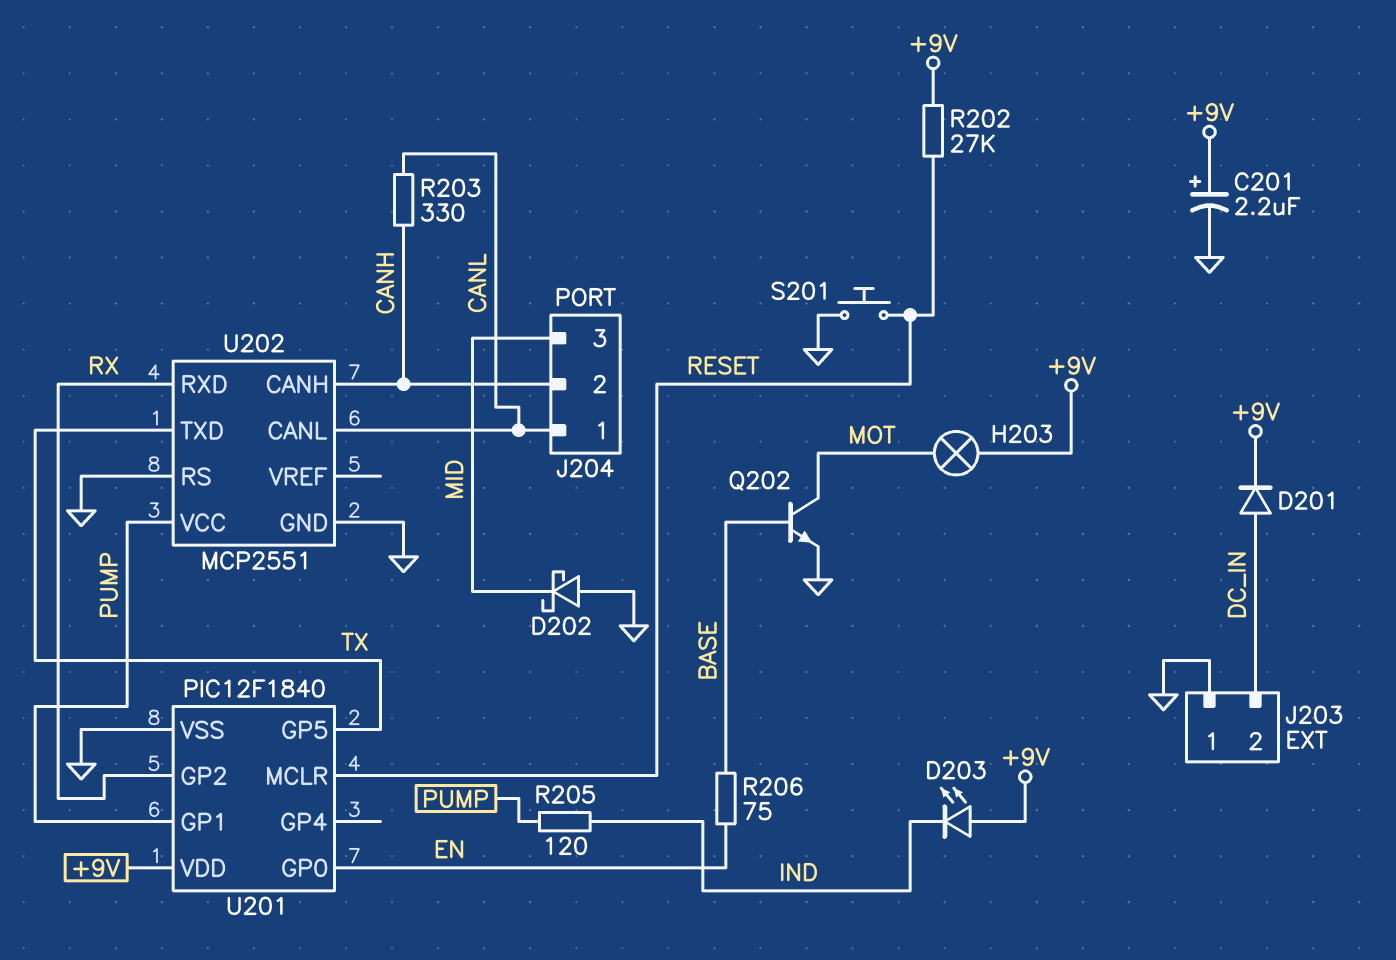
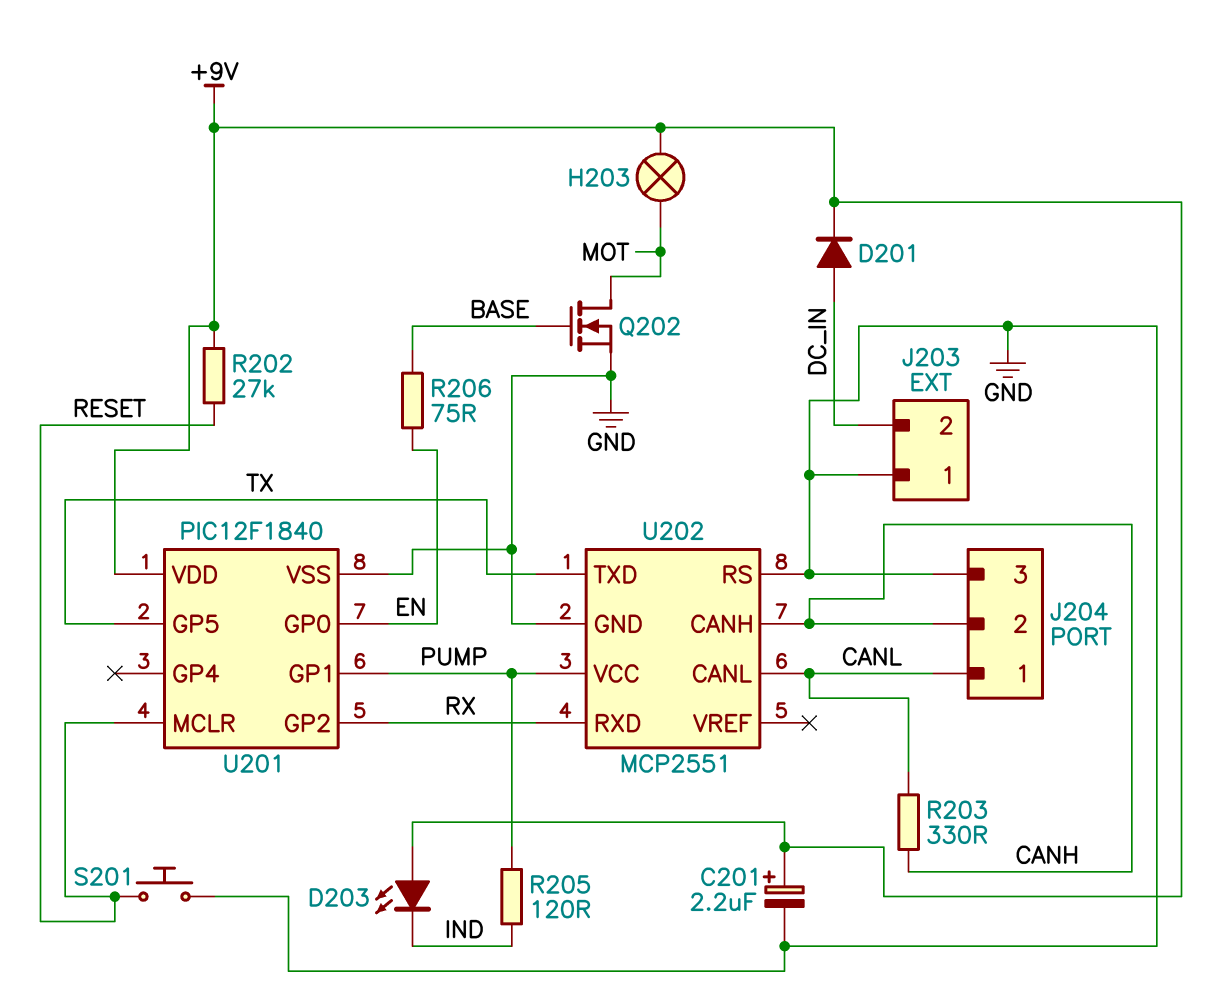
D202: schottky (A GND, K MID) -> none
J204 pin 3: MID -> GND
Q202: NPN (B BASE, C MOT, E GND) -> NMOS (G BASE, D MOT, S GND)

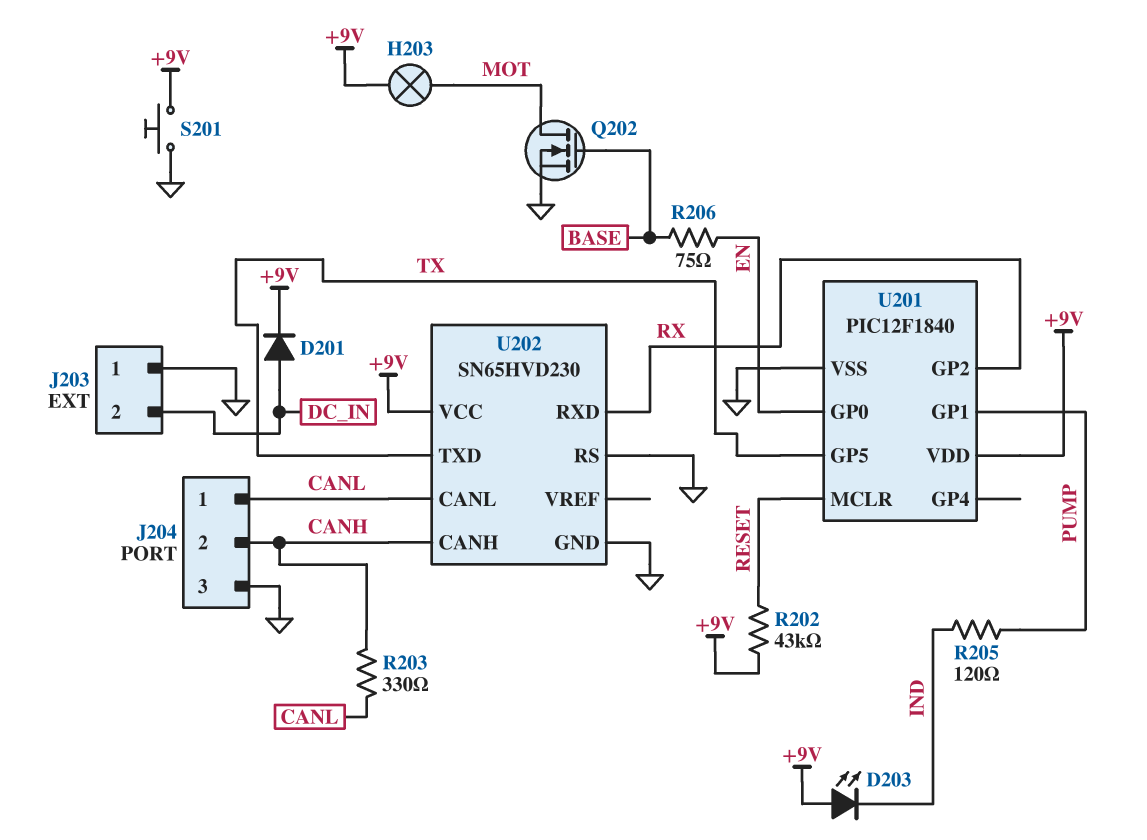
C201: 2.2uF (plus +9V, minus GND) -> none
R202: 27k (+9V, RESET) -> 43k (+9V, RESET)
S201: button (GND, RESET) -> button (+9V, GND)
U202: MCP2551 -> SN65HVD230
U202 pin VCC: PUMP -> +9V

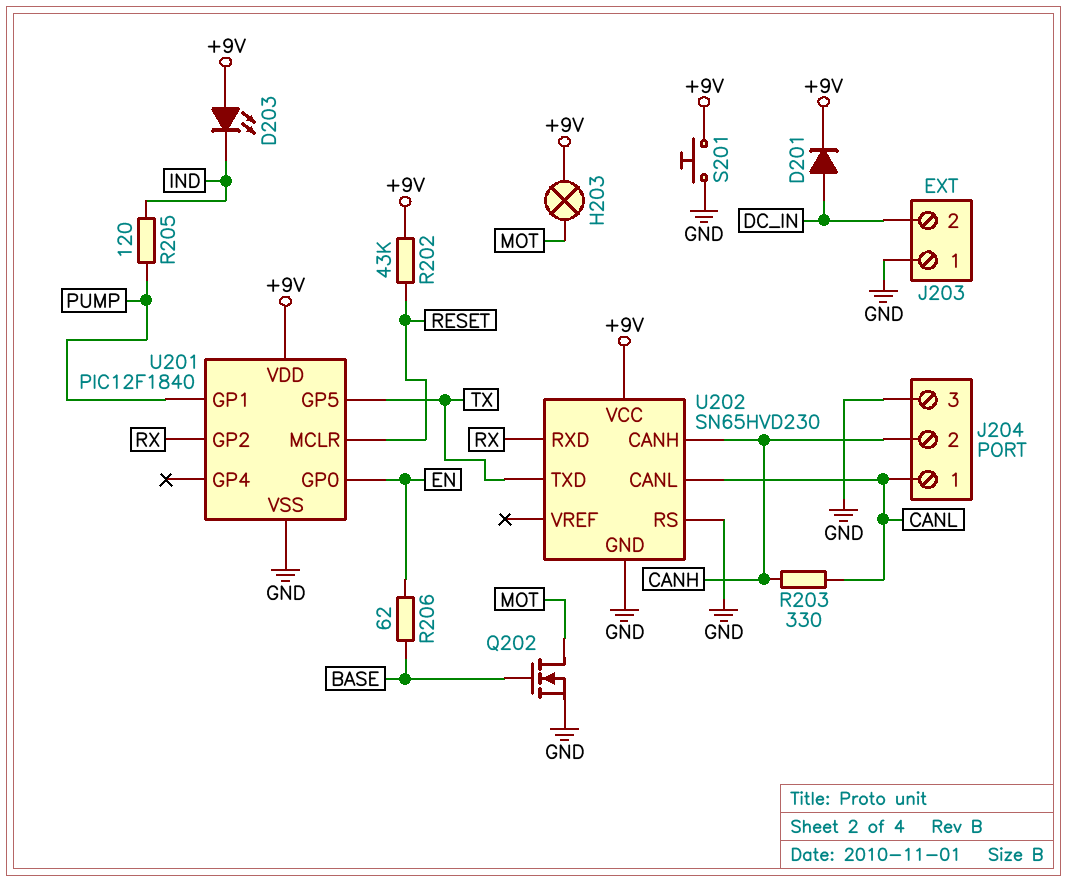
R206: 75 (BASE, EN) -> 62 (BASE, EN)

